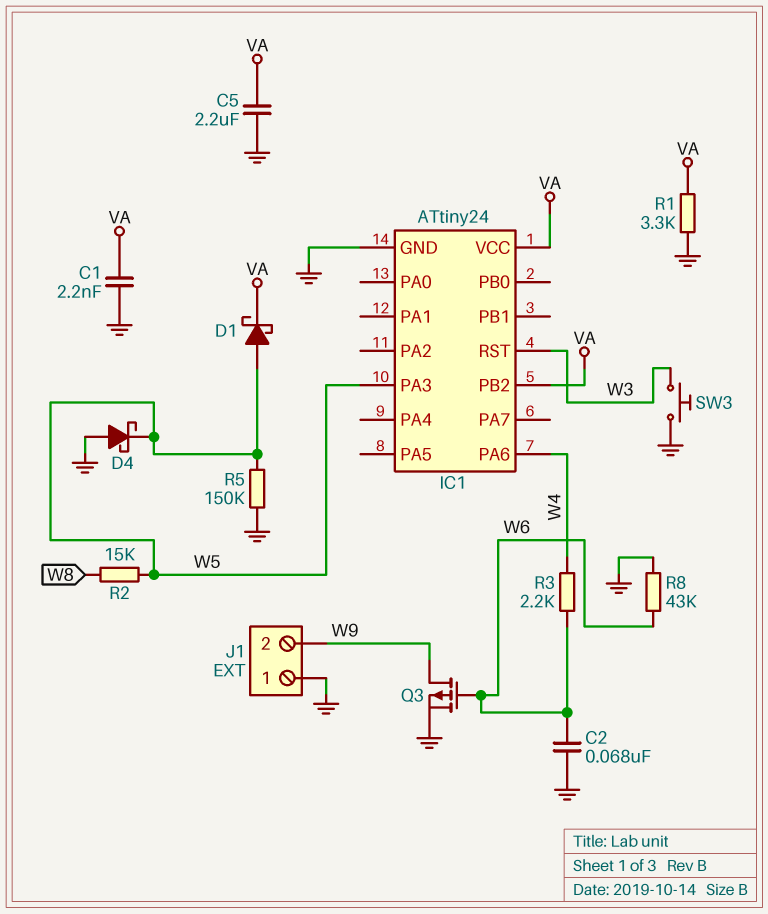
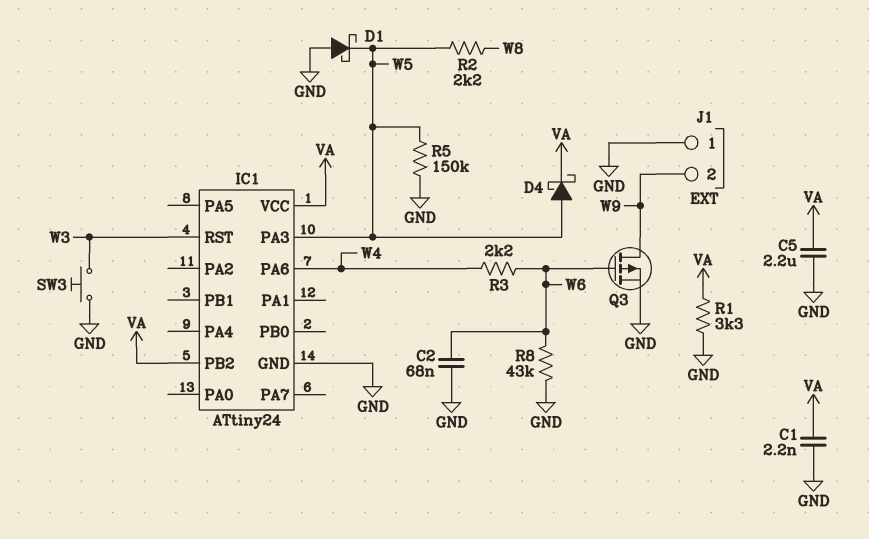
D1: schottky (A W5, K VA) -> schottky (A GND, K W5)
D4: schottky (A GND, K W5) -> schottky (A W5, K VA)
R2: 15k (W5, W8) -> 2.2k (W5, W8)

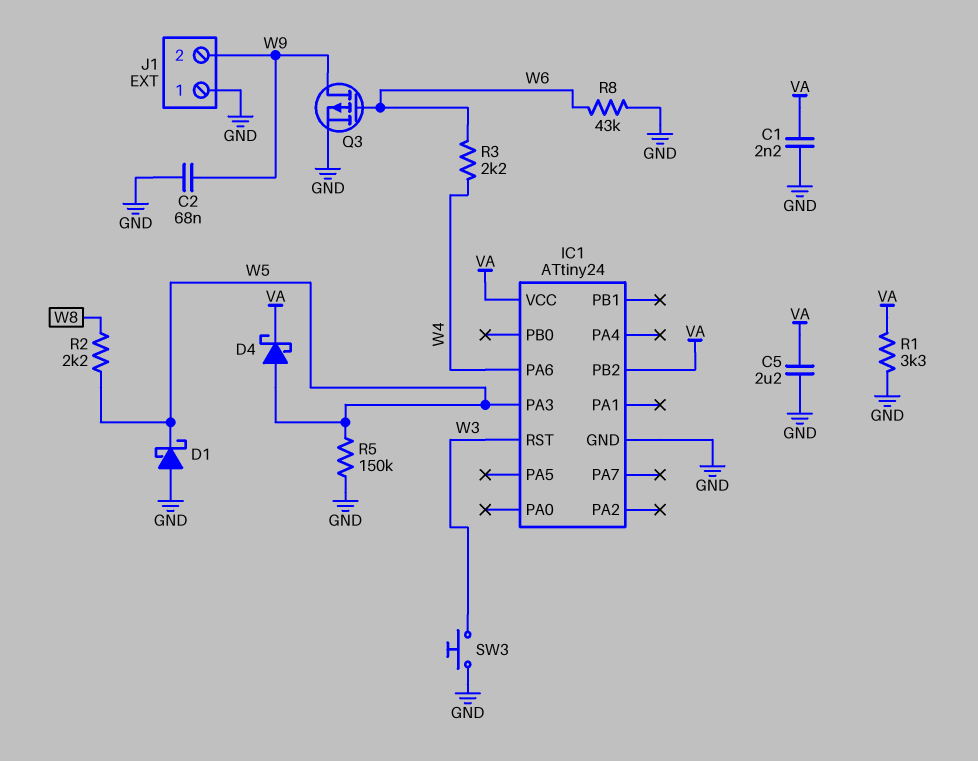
C2: 68nF (GND, W6) -> 68nF (GND, W9)

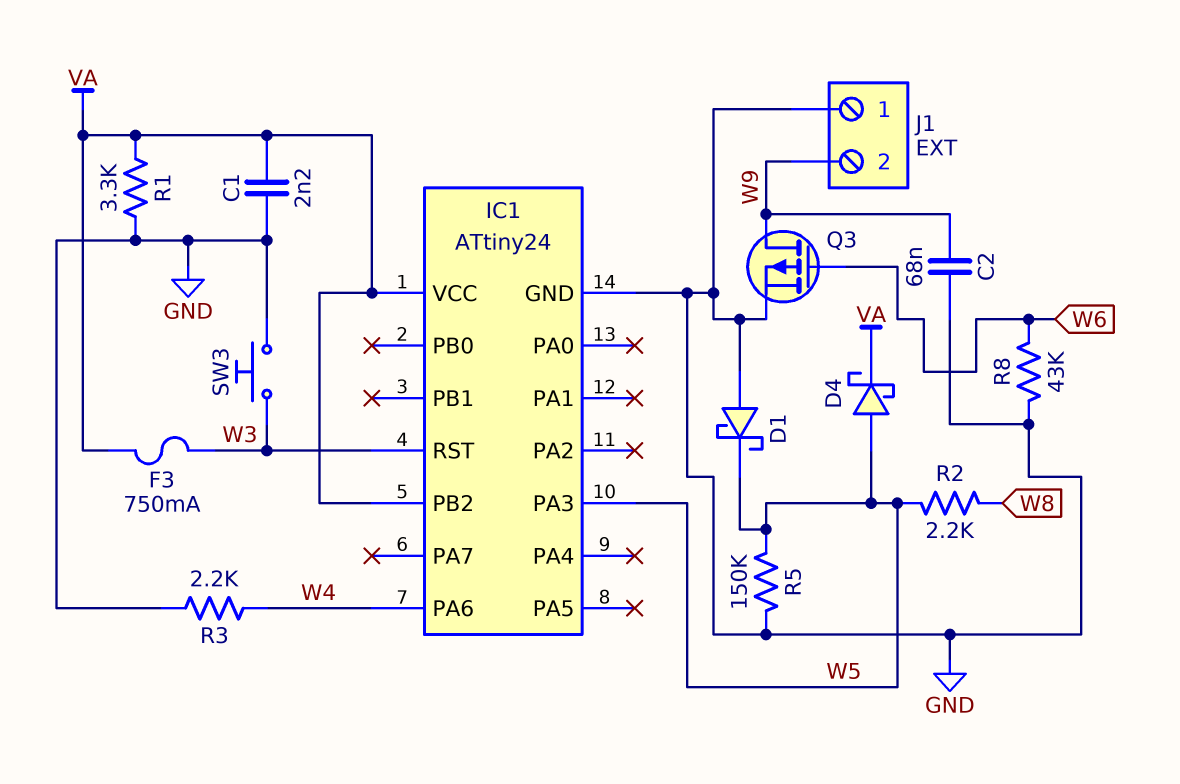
C5: 2.2uF (GND, VA) -> none
F3: none -> 750mA (VA, W3)
R3: 2.2k (W4, W6) -> 2.2k (GND, W4)

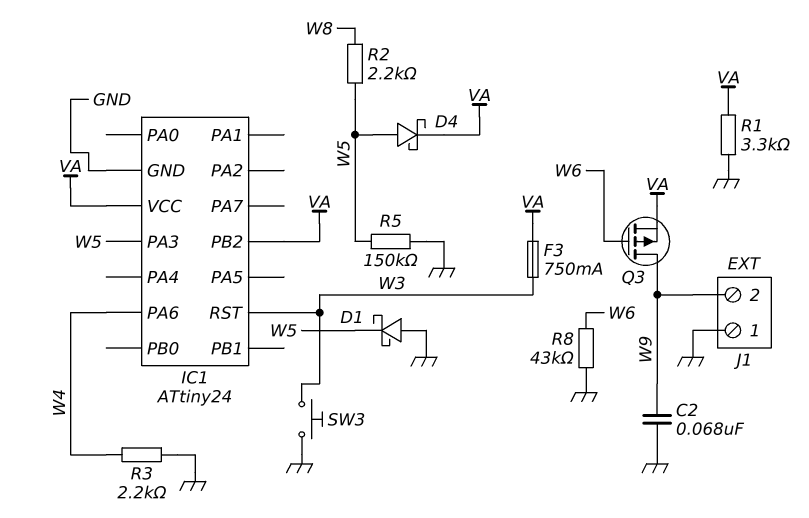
C1: 2.2nF (GND, VA) -> none
Q3: PMOS (G W6, D W9, S GND) -> PMOS (G W6, D W9, S VA)

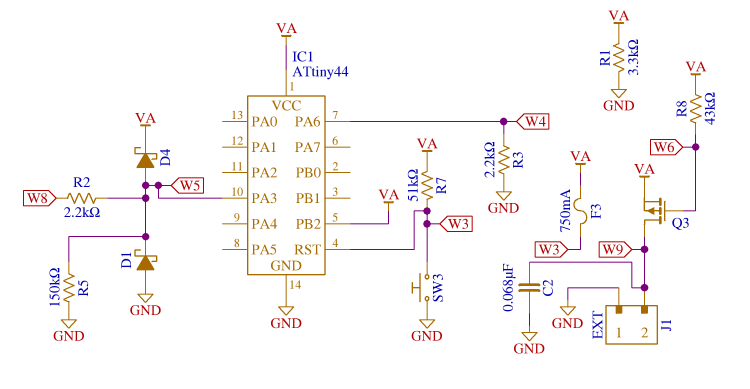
IC1: ATtiny24 -> ATtiny44
R7: none -> 51k (VA, W3)
R8: 43k (GND, W6) -> 43k (VA, W6)

